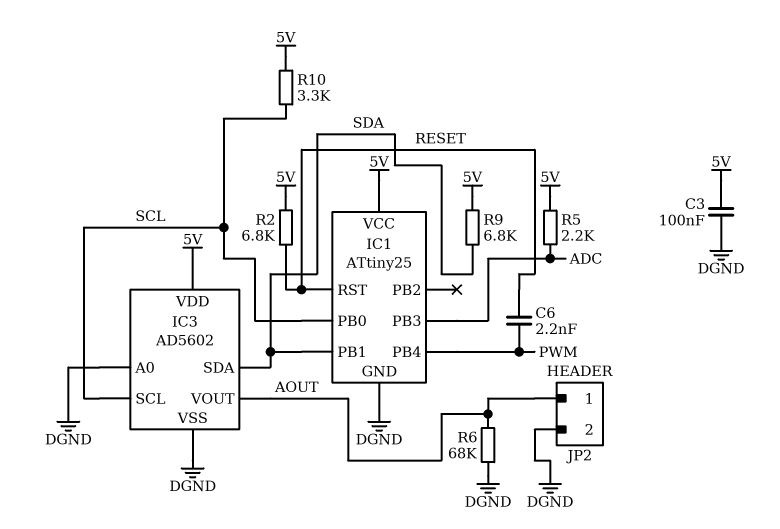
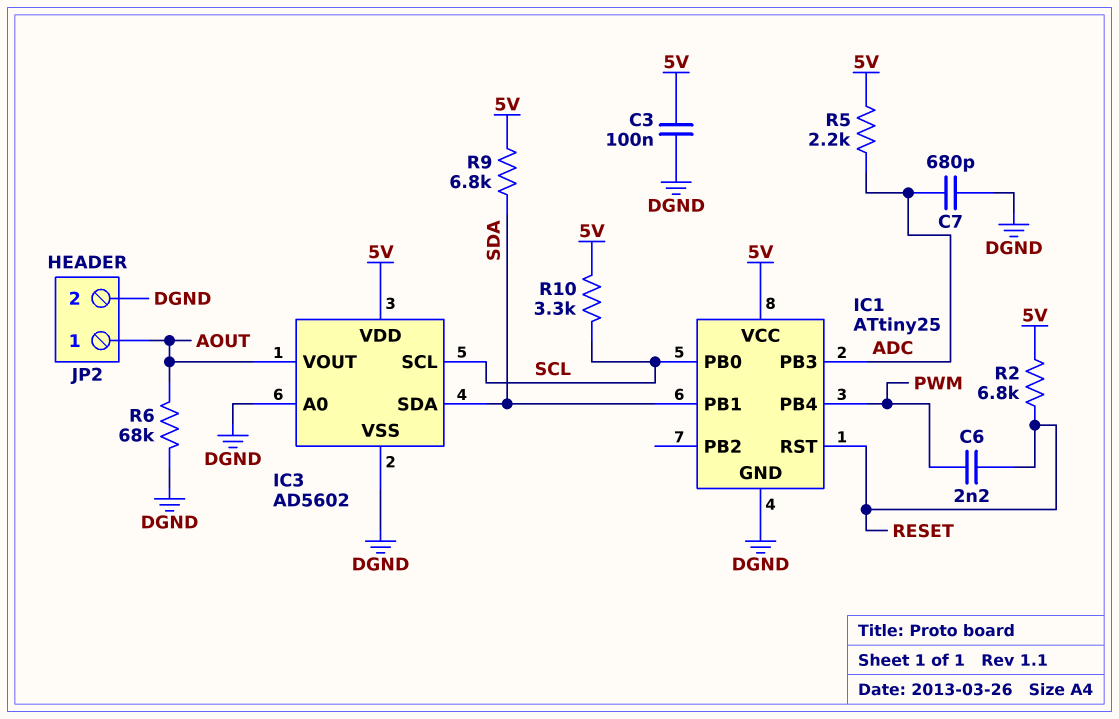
C7: none -> 680pF (ADC, DGND)

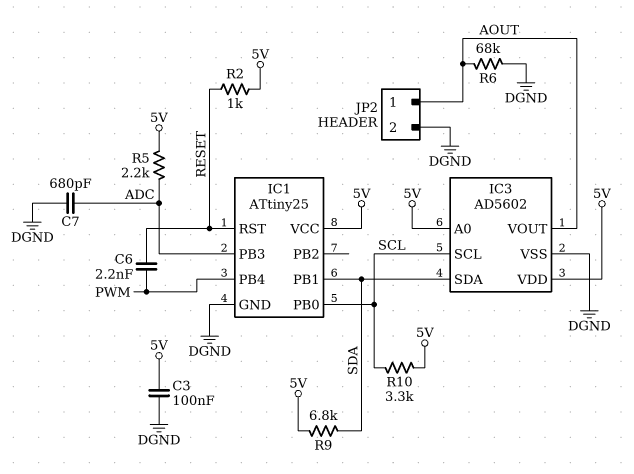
IC3 pin A0: DGND -> 5V
R2: 6.8k (5V, RESET) -> 1k (5V, RESET)

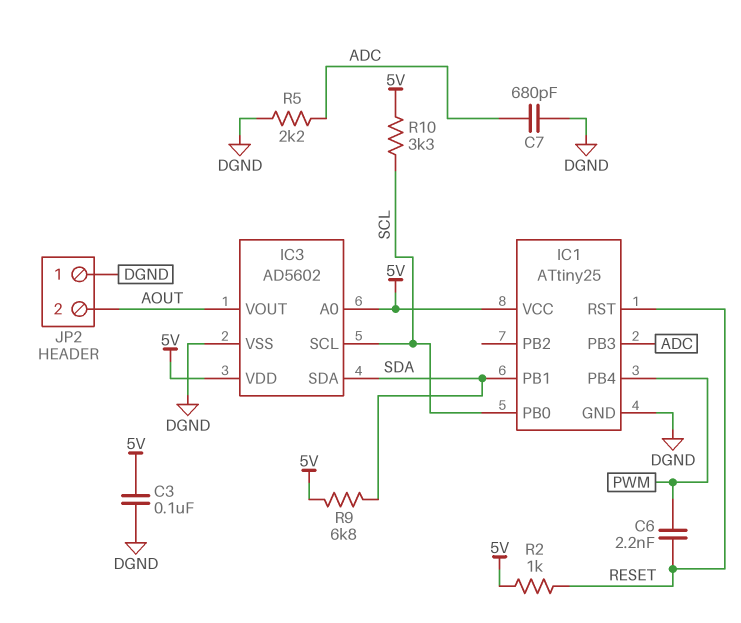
JP2 pin 1: AOUT -> DGND
JP2 pin 2: DGND -> AOUT
R5: 2.2k (5V, ADC) -> 2.2k (ADC, DGND)
R6: 68k (AOUT, DGND) -> none

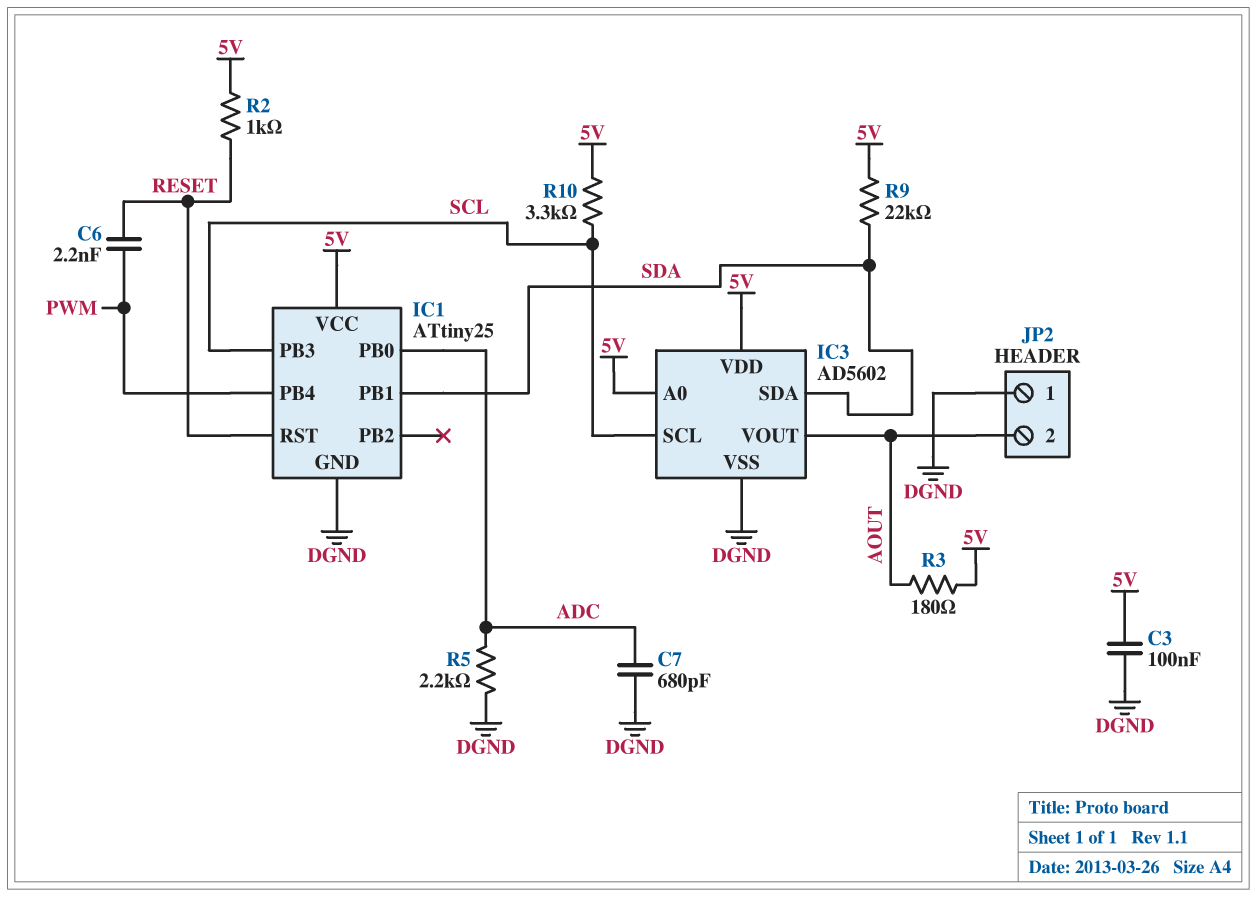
IC1 pin PB0: SCL -> ADC
IC1 pin PB3: ADC -> SCL
R3: none -> 180 (5V, AOUT)
R9: 6.8k (5V, SDA) -> 22k (5V, SDA)

